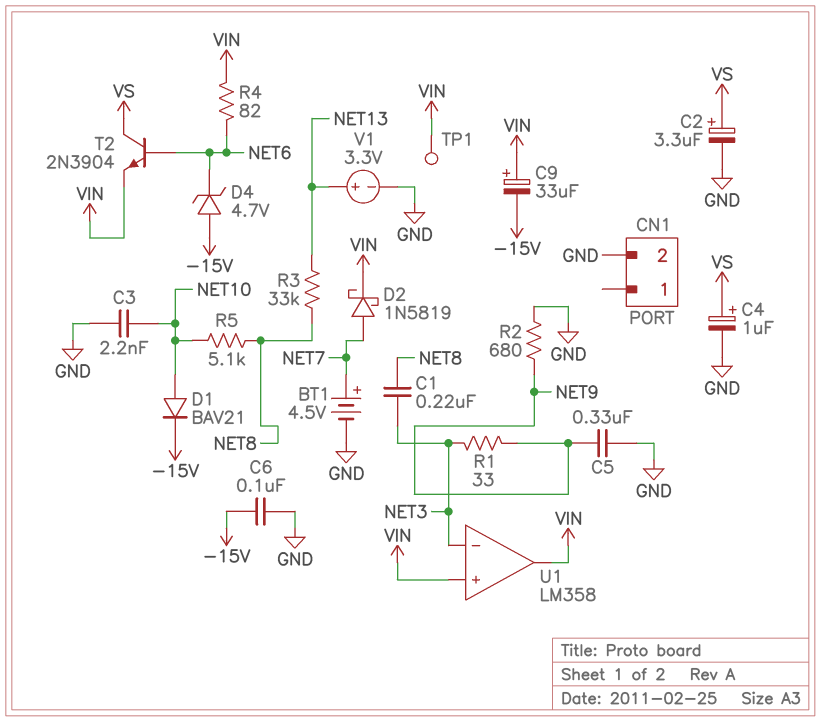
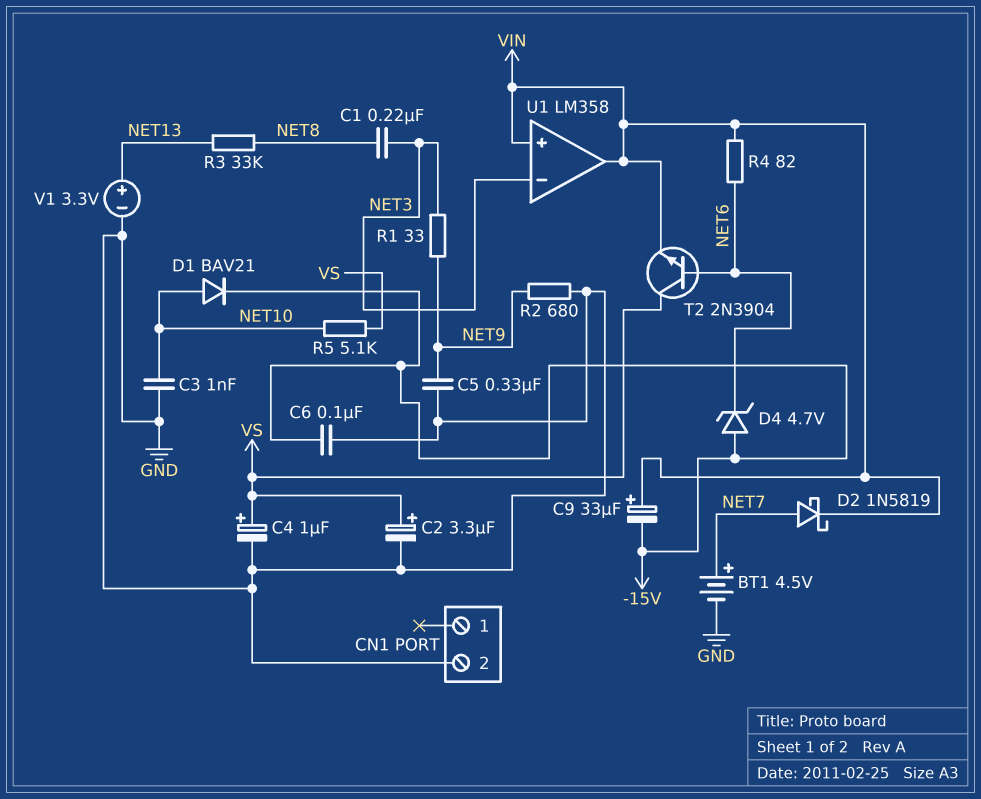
C3: 2.2nF (GND, NET10) -> 1nF (GND, NET10)
R5: 5.1k (NET8, NET10) -> 5.1k (NET10, VS)
TP1: test point (VIN) -> none

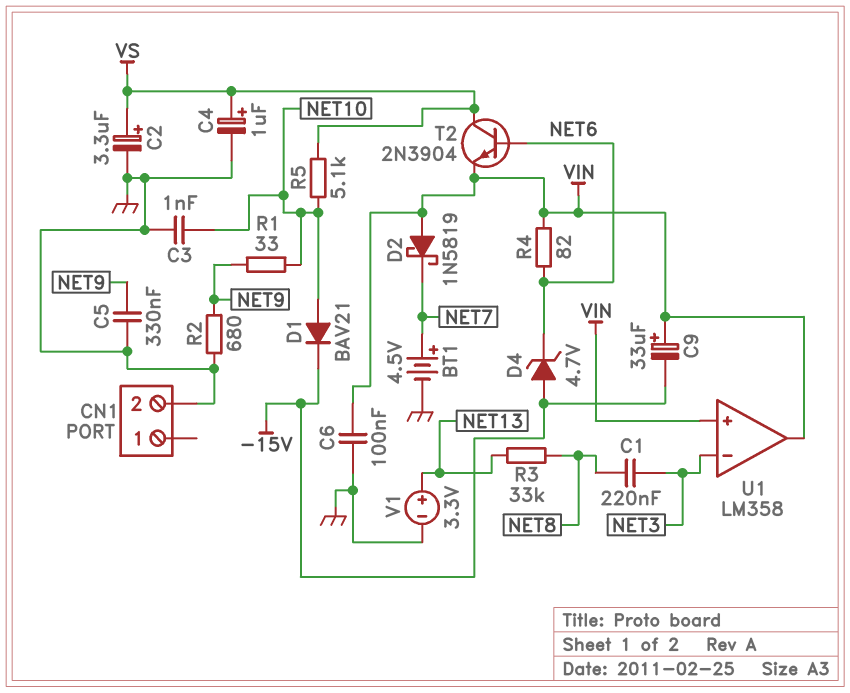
C6: 100nF (-15V, GND) -> 100nF (GND, VIN)
D2: schottky 1N5819 (A NET7, K VIN) -> schottky 1N5819 (A VIN, K NET7)
R1: 33 (NET3, NET9) -> 33 (NET9, NET10)

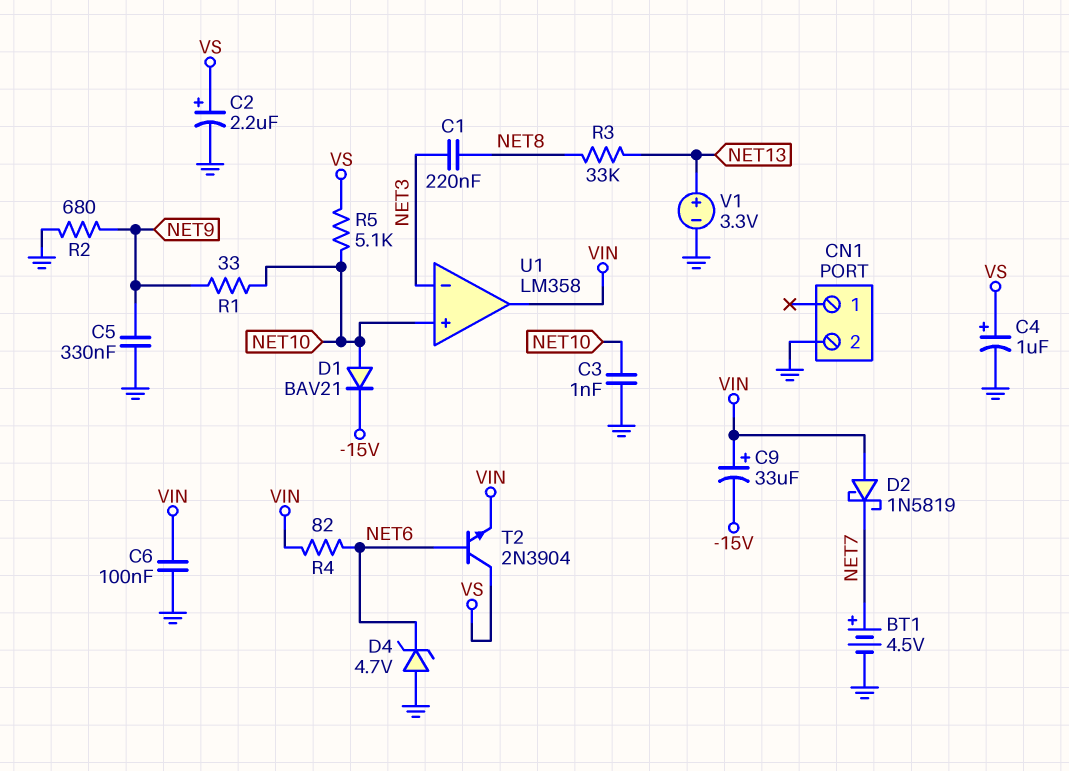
C2: 3.3uF (plus VS, minus GND) -> 2.2uF (plus VS, minus GND)
D4: zener 4.7V (A -15V, K NET6) -> zener 4.7V (A GND, K NET6)
U1 pin in+: VIN -> NET10

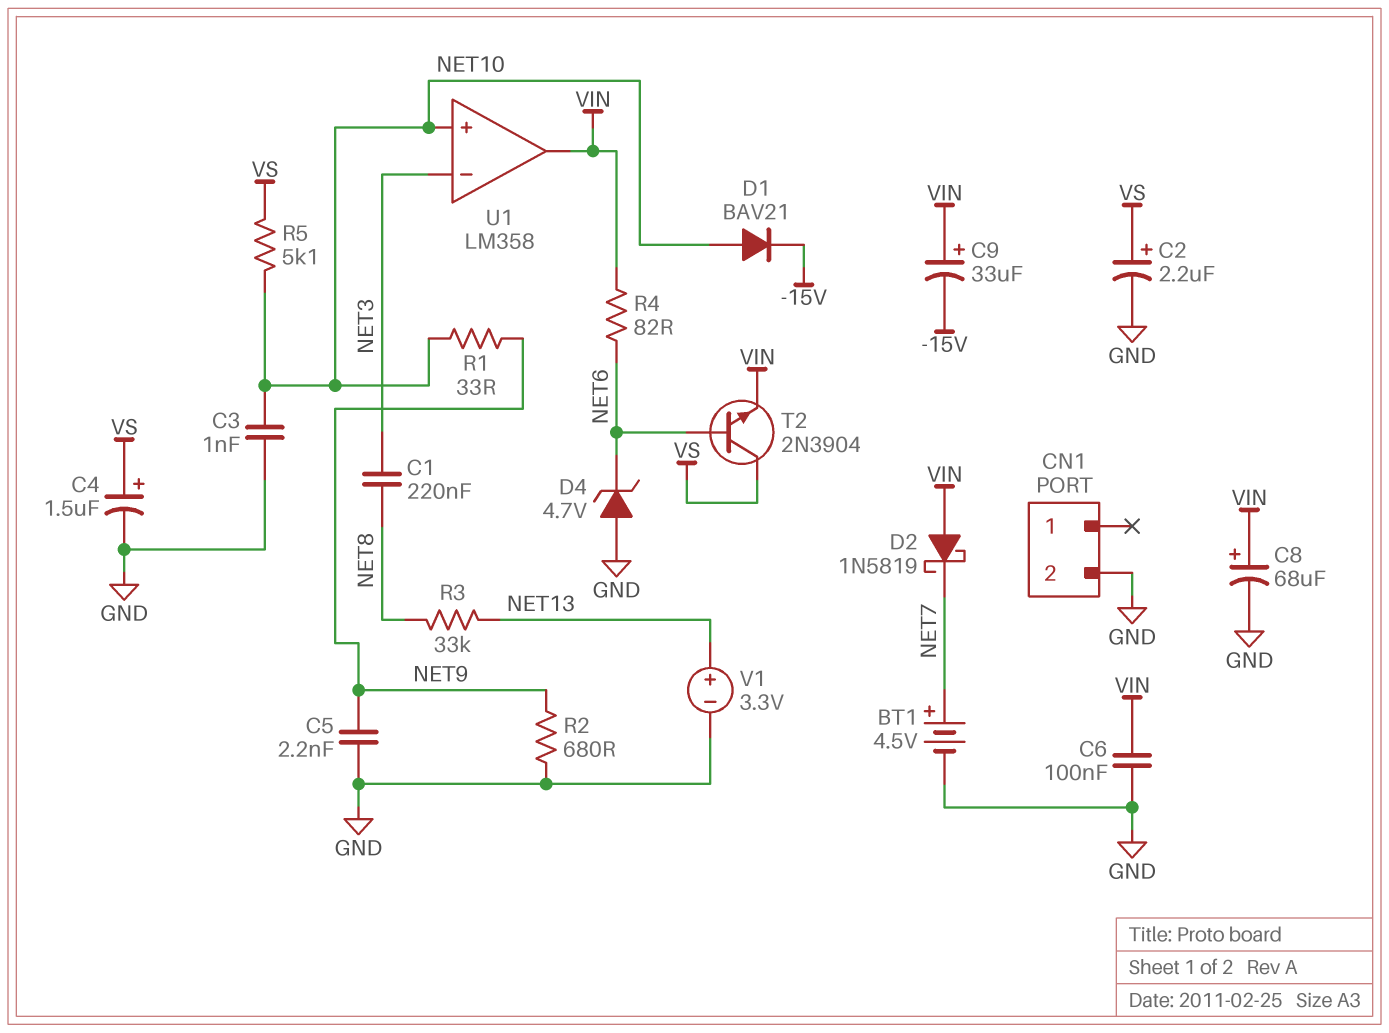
C4: 1uF (plus VS, minus GND) -> 1.5uF (plus VS, minus GND)
C5: 330nF (GND, NET9) -> 2.2nF (GND, NET9)
C8: none -> 68uF (plus VIN, minus GND)

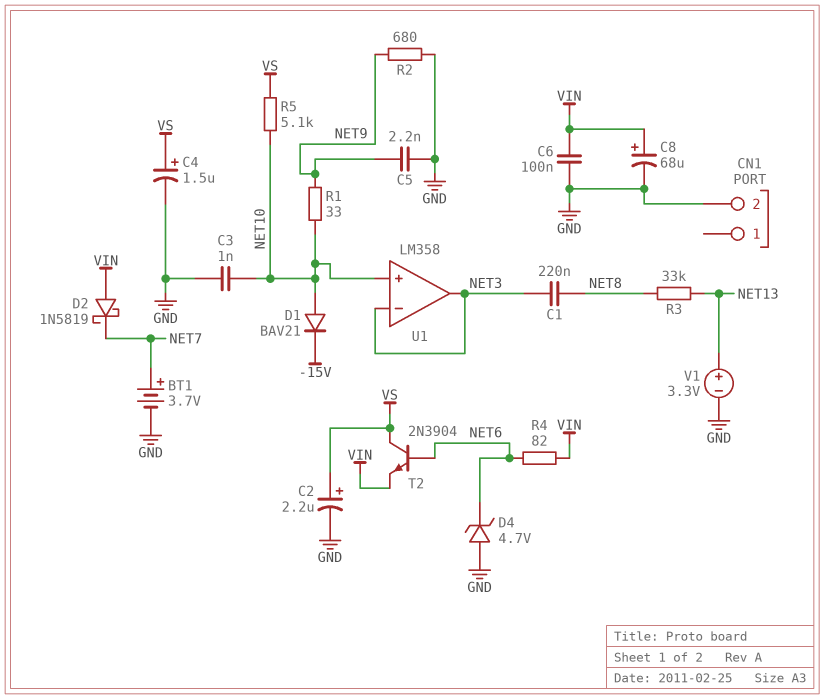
BT1: 4.5V (plus NET7, minus GND) -> 3.7V (plus NET7, minus GND)
C9: 33uF (plus VIN, minus -15V) -> none
U1 pin out: VIN -> NET3

